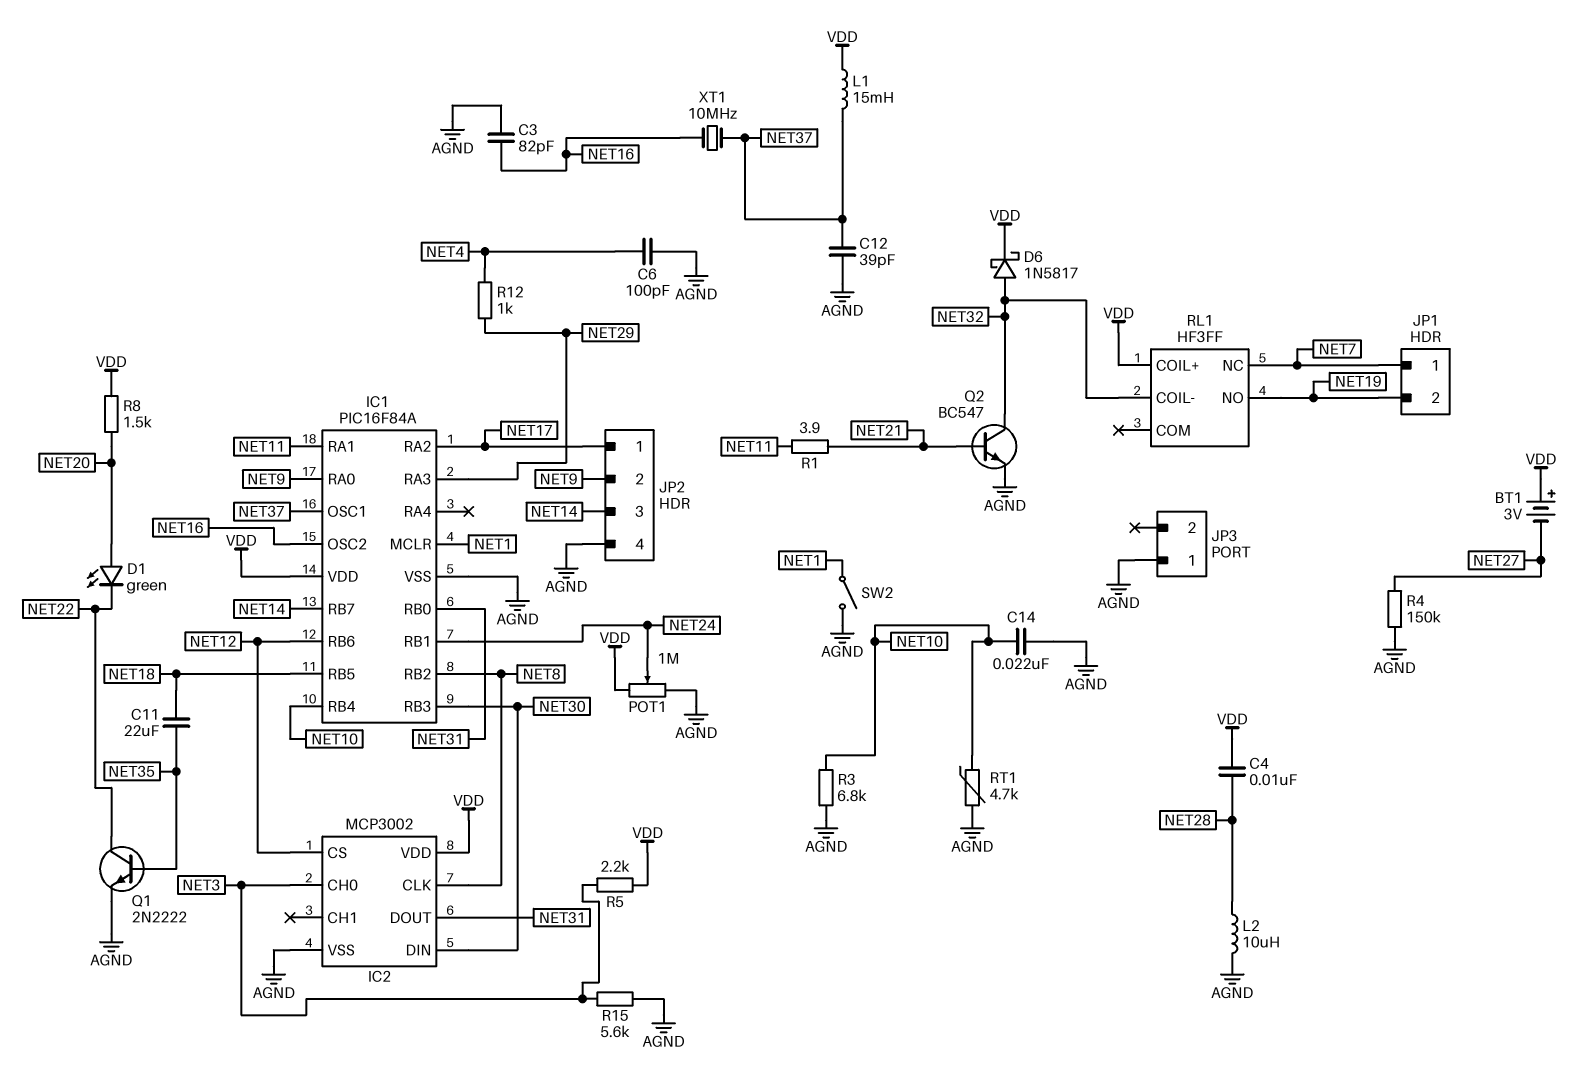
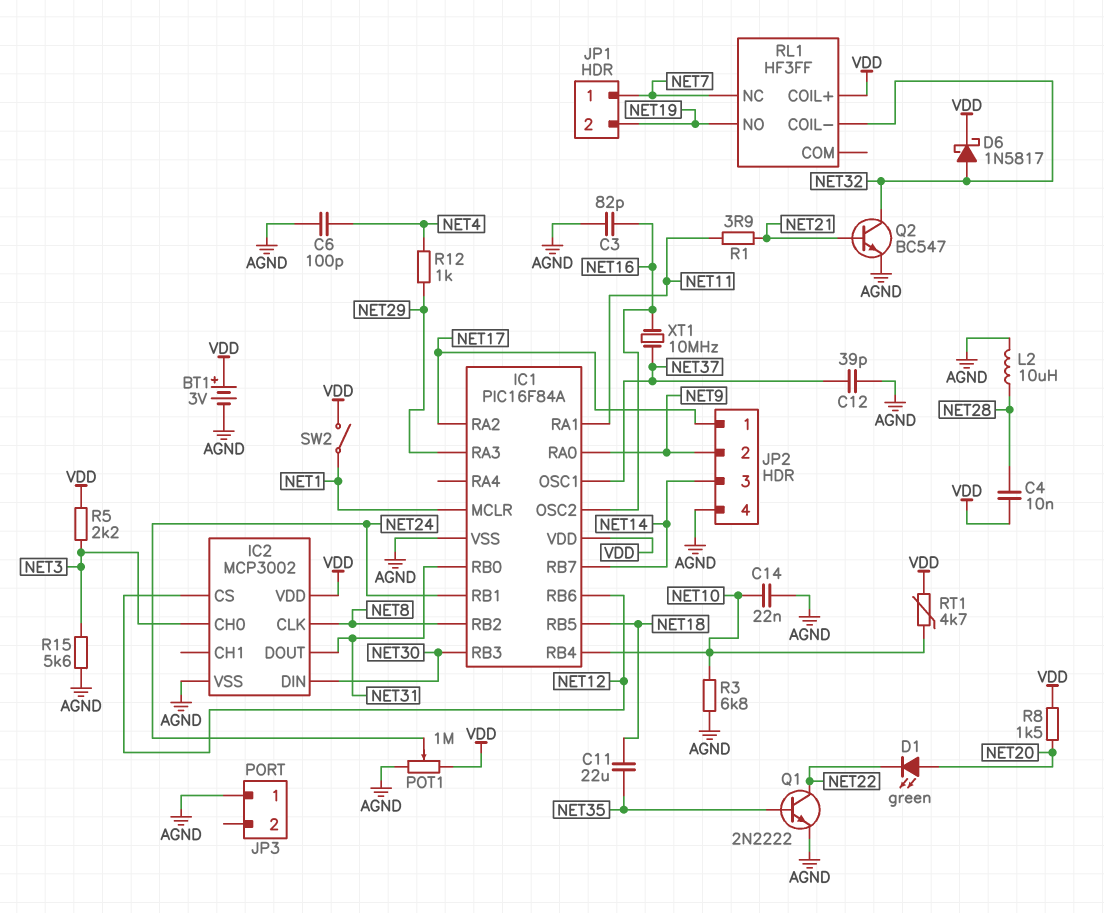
BT1: 3V (plus VDD, minus NET27) -> 3V (plus VDD, minus AGND)
L1: 15mH (NET37, VDD) -> none
R4: 150k (AGND, NET27) -> none
RT1: 4.7k (AGND, NET10) -> 4.7k (NET10, VDD)
SW2: switch (AGND, NET1) -> switch (NET1, VDD)

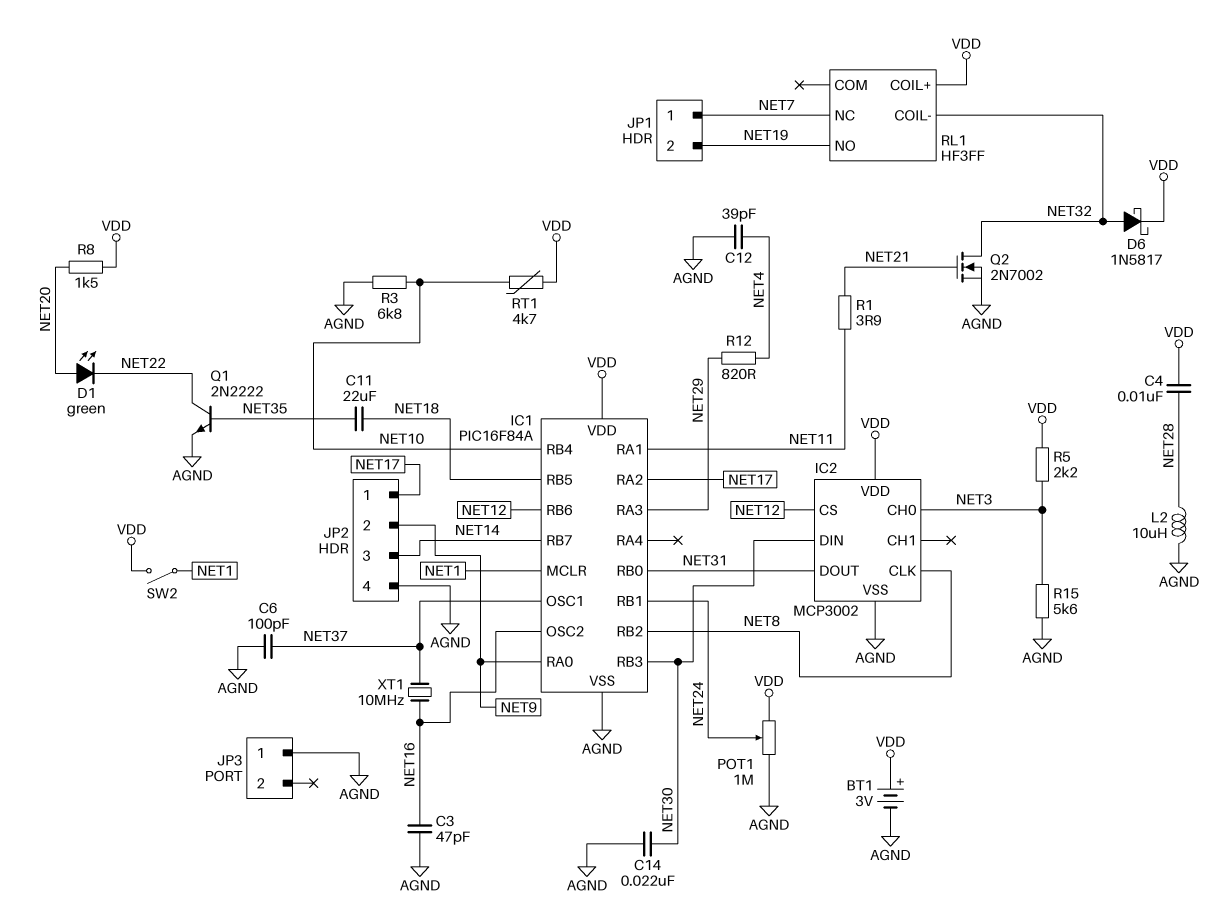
C3: 82pF (AGND, NET16) -> 47pF (AGND, NET16)
C6: 100pF (AGND, NET4) -> 100pF (AGND, NET37)
C12: 39pF (AGND, NET37) -> 39pF (AGND, NET4)
C14: 22nF (AGND, NET10) -> 22nF (AGND, NET30)
Q2: NPN BC547 (B NET21, C NET32, E AGND) -> NMOS 2N7002 (G NET21, D NET32, S AGND)
R12: 1k (NET4, NET29) -> 820 (NET4, NET29)

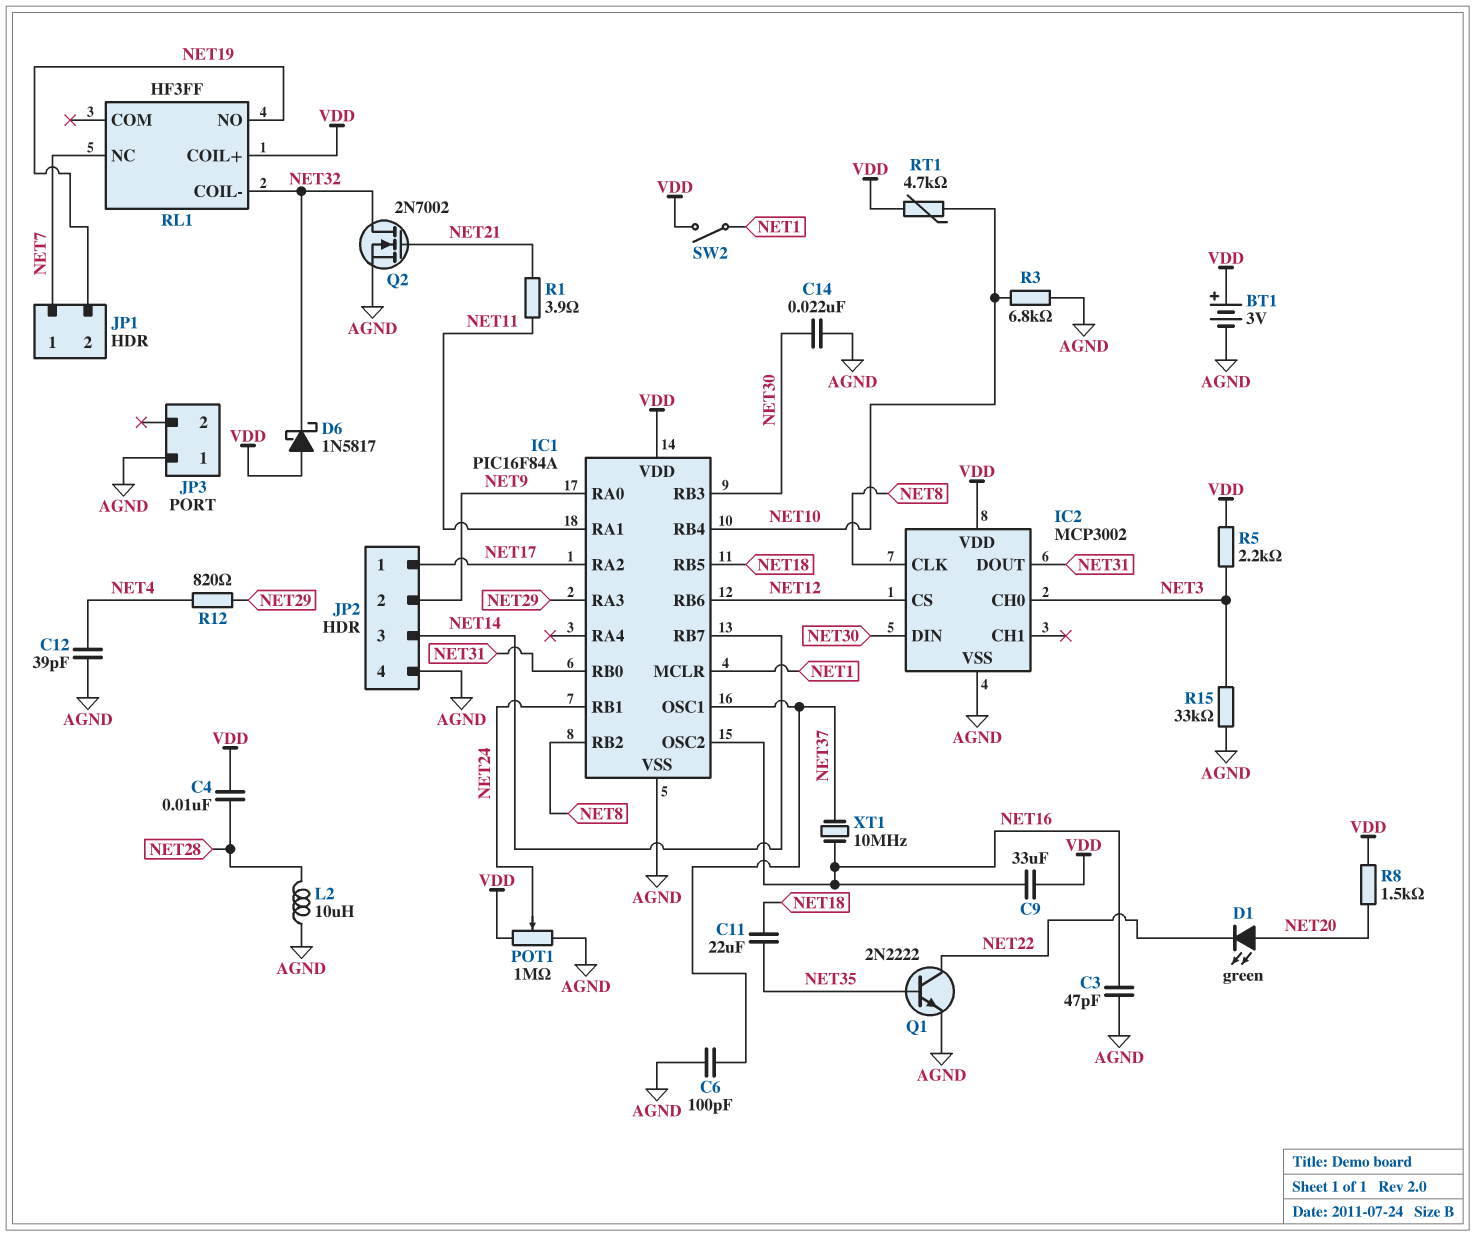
C9: none -> 33uF (NET16, VDD)
D6: schottky 1N5817 (A NET32, K VDD) -> schottky 1N5817 (A VDD, K NET32)
R15: 5.6k (AGND, NET3) -> 33k (AGND, NET3)

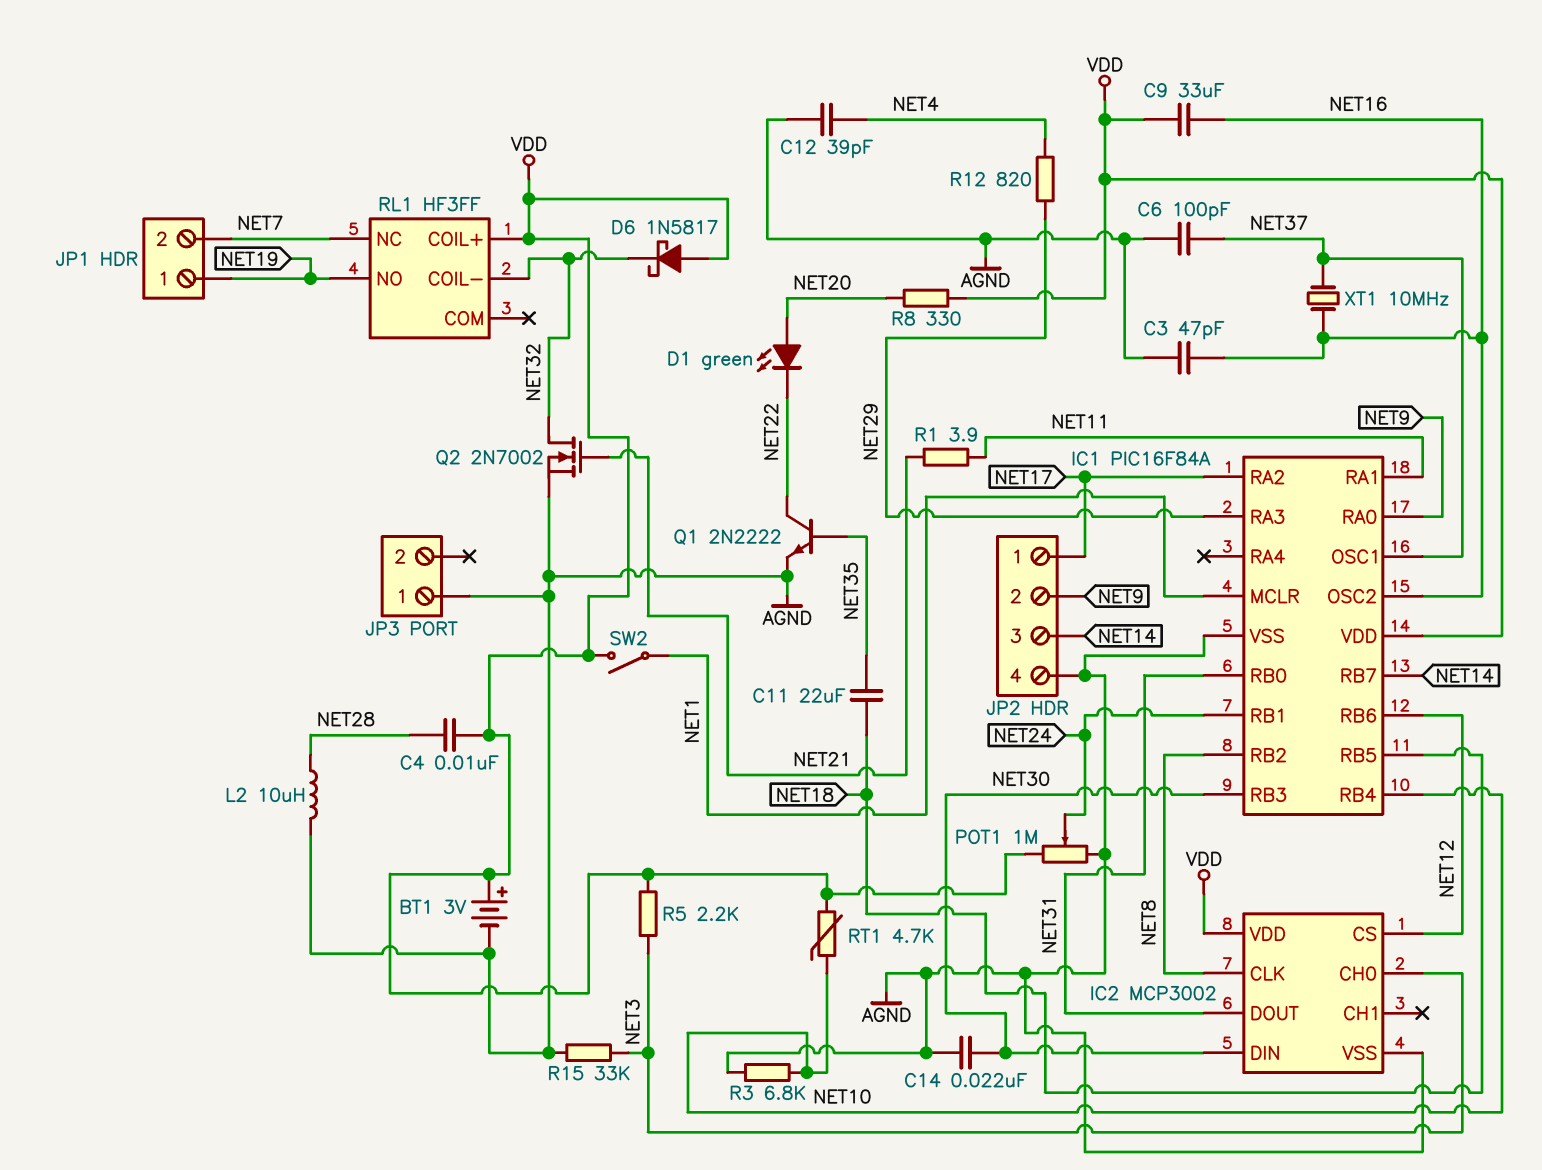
JP1 pin 1: NET7 -> NET19
JP1 pin 2: NET19 -> NET7
R8: 1.5k (NET20, VDD) -> 330 (NET20, VDD)

